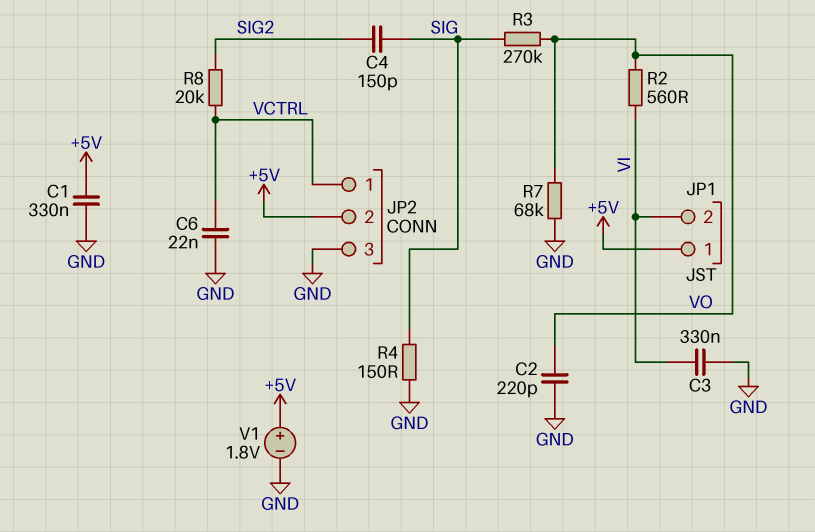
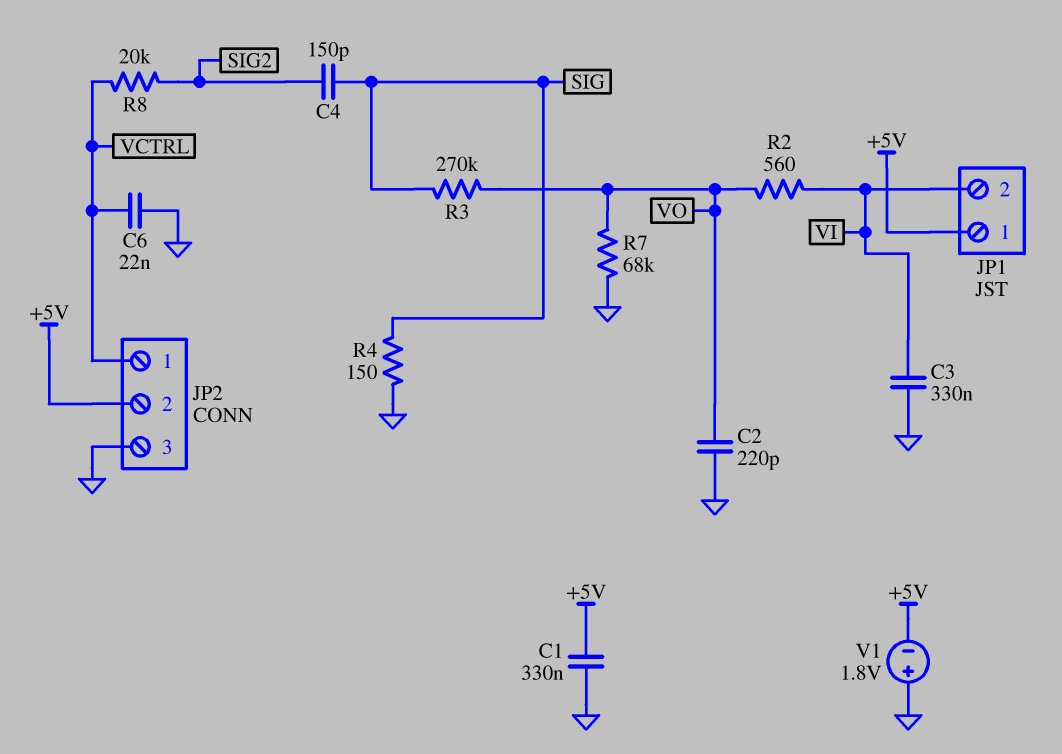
V1: 1.8V (plus +5V, minus GND) -> 1.8V (plus GND, minus +5V)

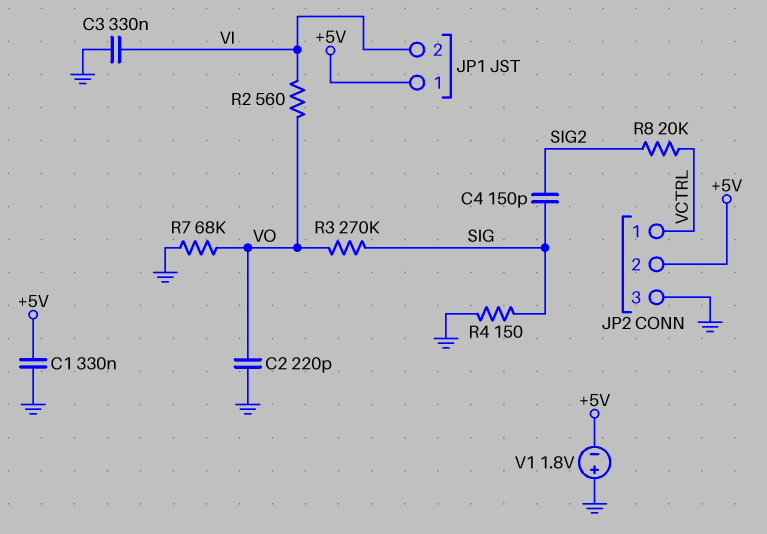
C6: 22nF (GND, VCTRL) -> none

